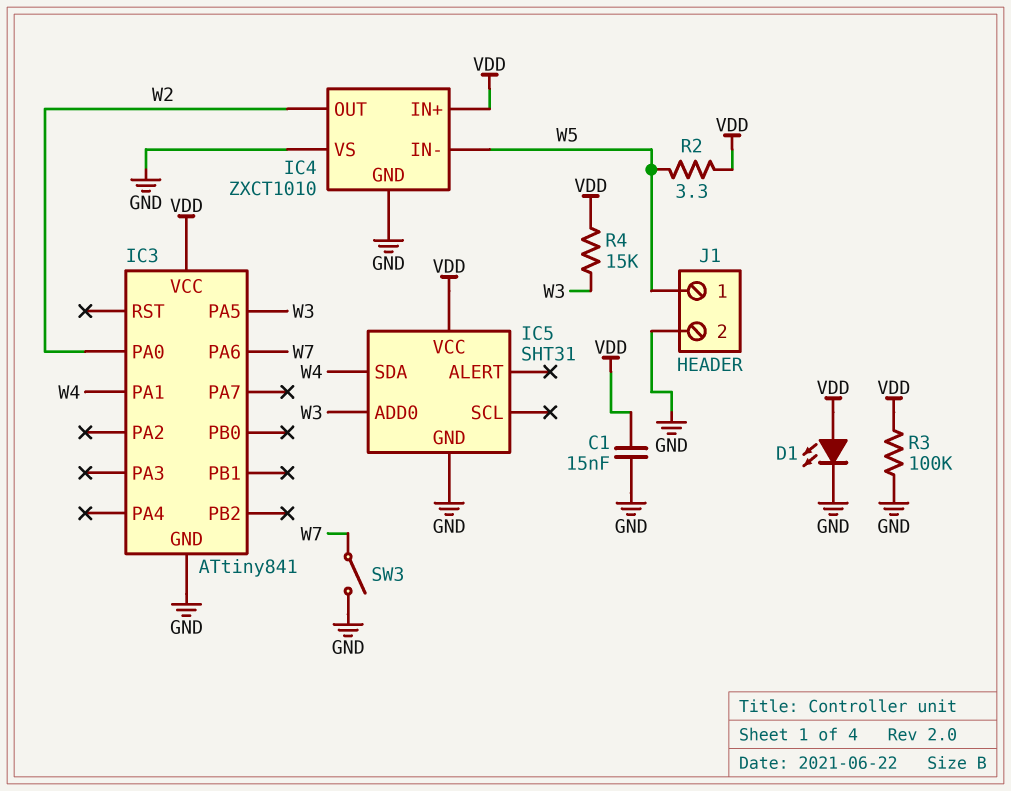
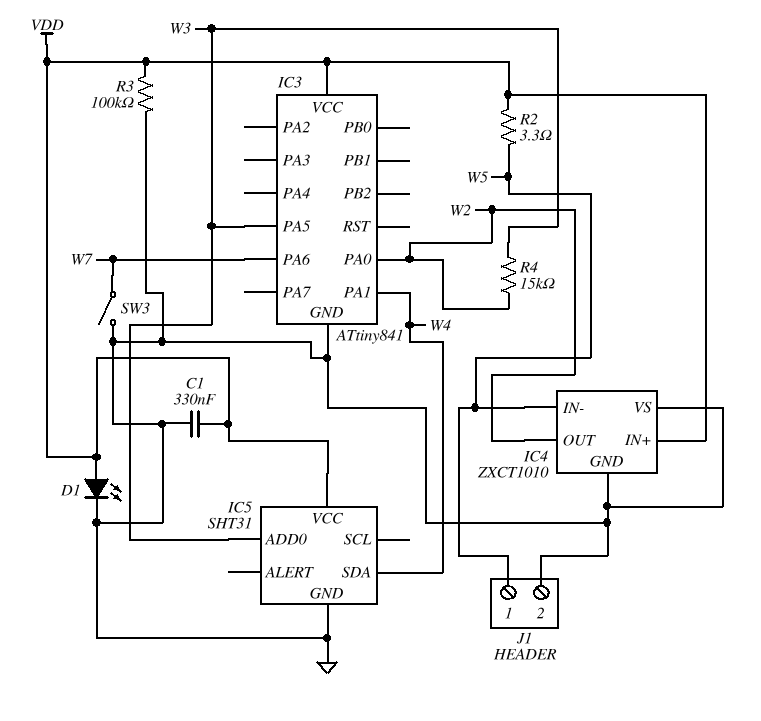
C1: 15nF (GND, VDD) -> 330nF (GND, VDD)
R4: 15k (VDD, W3) -> 15k (W2, W3)

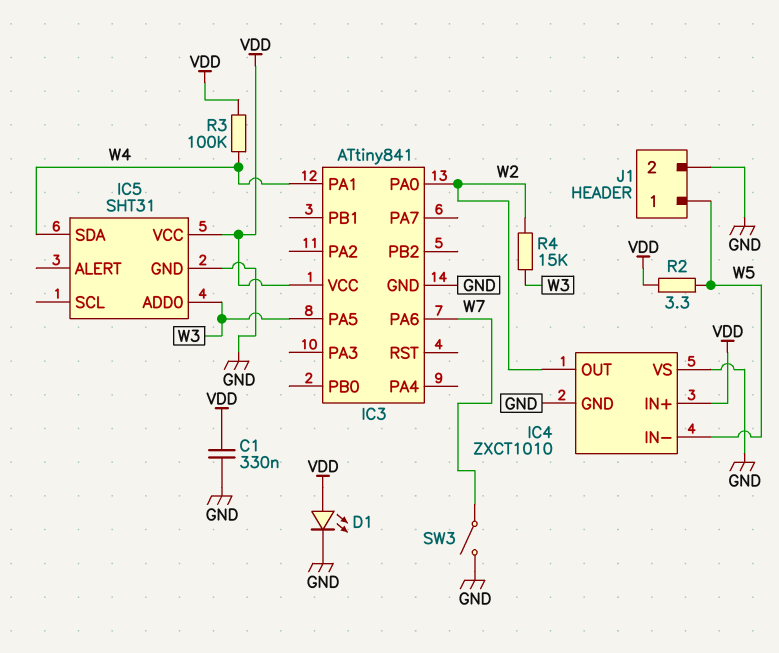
R3: 100k (GND, VDD) -> 100k (VDD, W4)

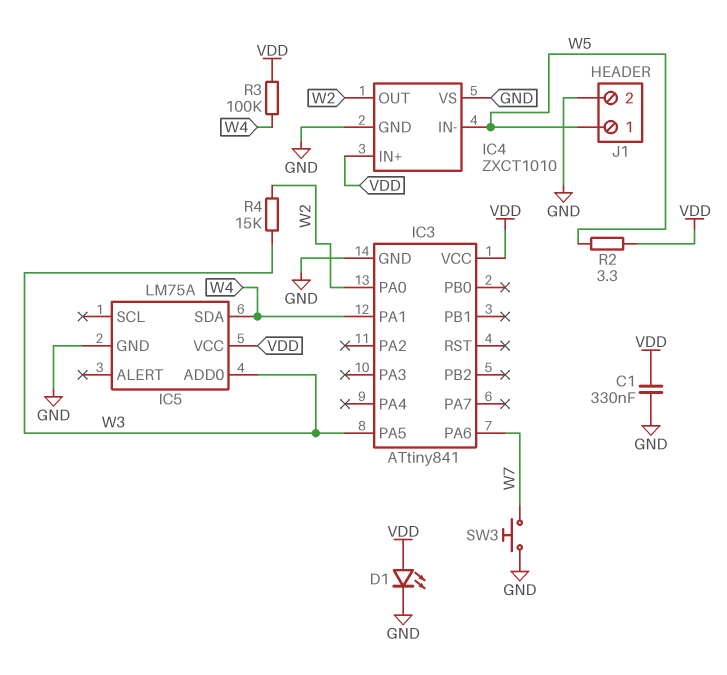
IC5: SHT31 -> LM75A
SW3: switch (GND, W7) -> button (GND, W7)

